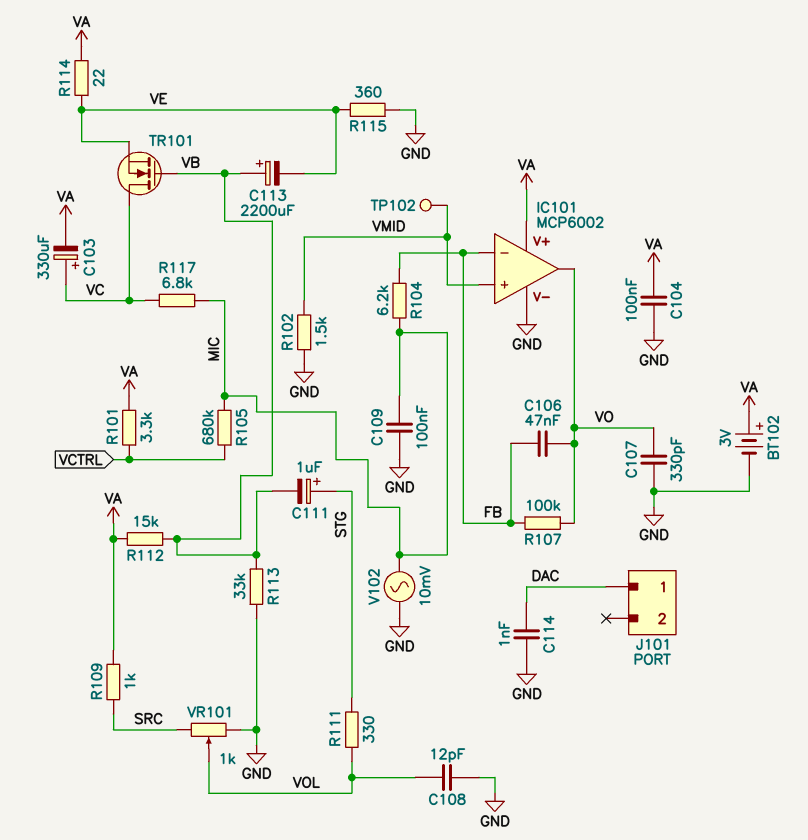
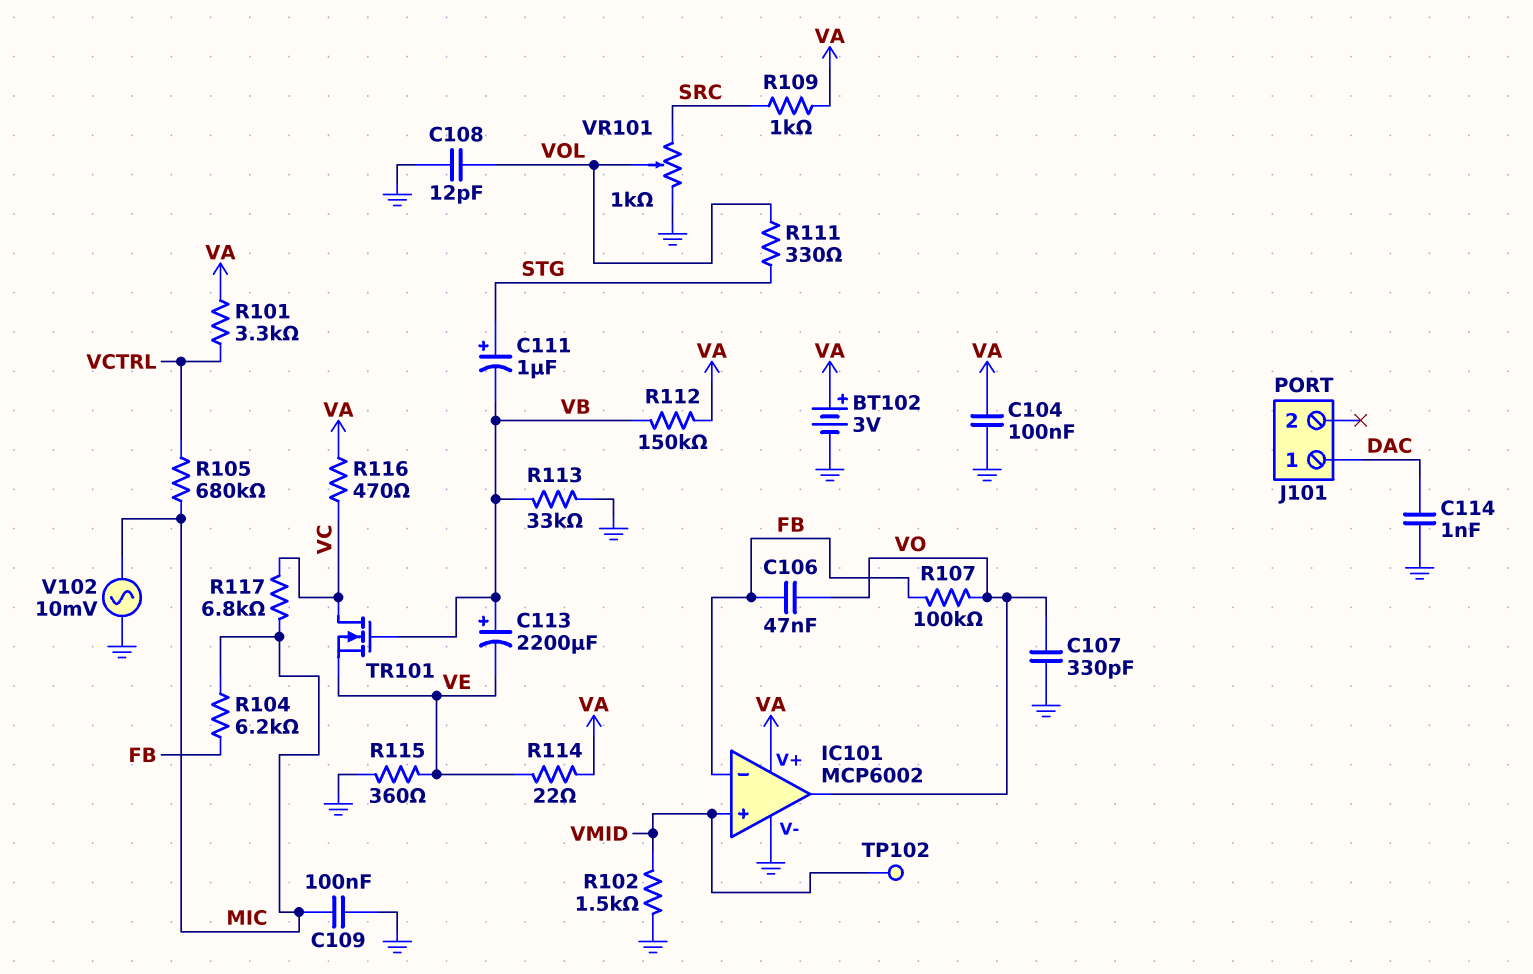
C103: 330uF (plus VC, minus VA) -> none
R112: 15k (VA, VB) -> 150k (VA, VB)
R116: none -> 470 (VA, VC)

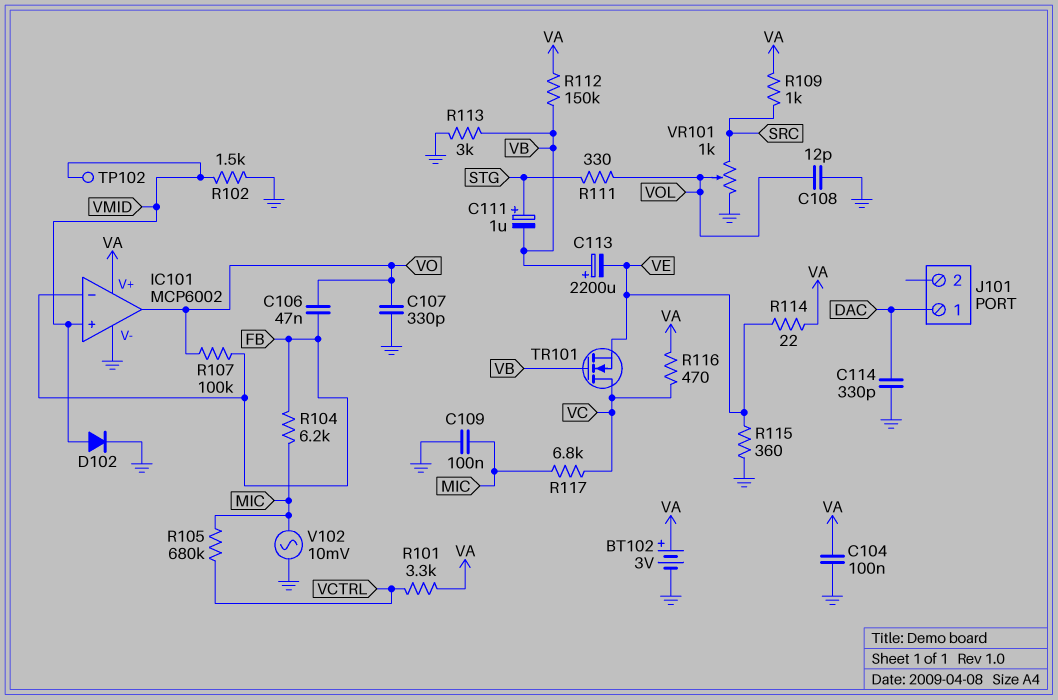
C114: 1nF (DAC, GND) -> 330pF (DAC, GND)
D102: none -> diode (A VMID, K GND)
R113: 33k (GND, VB) -> 3k (GND, VB)

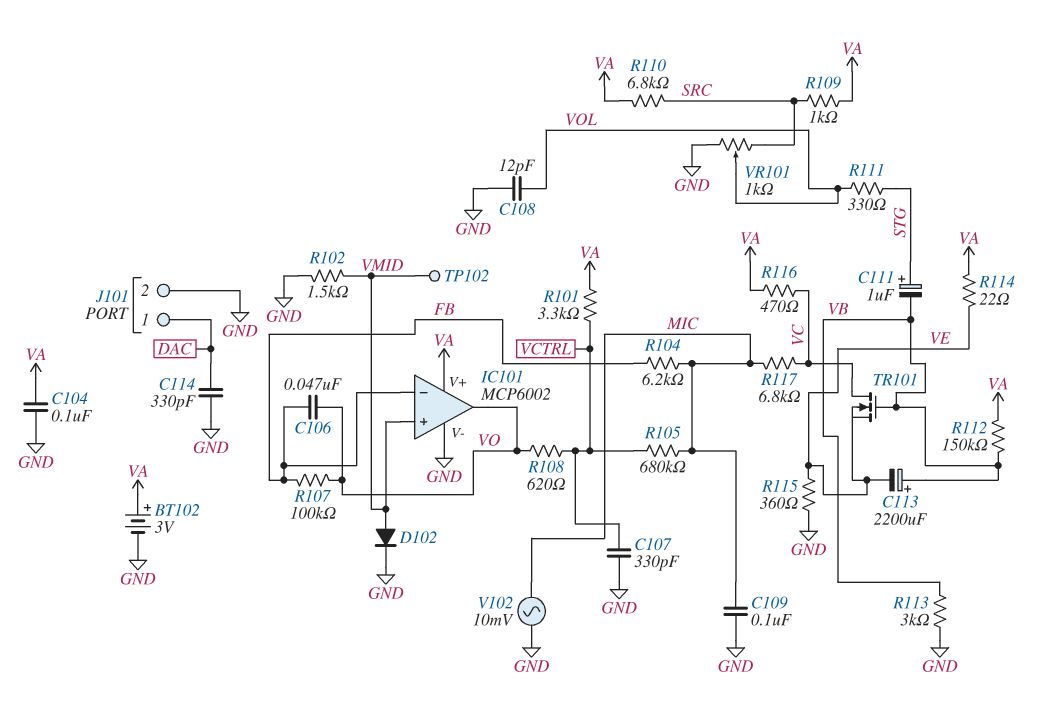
C107: 330pF (GND, VO) -> 330pF (GND, VCTRL)
J101 pin 2: none -> GND
R108: none -> 620 (VCTRL, VO)
R110: none -> 6.8k (SRC, VA)

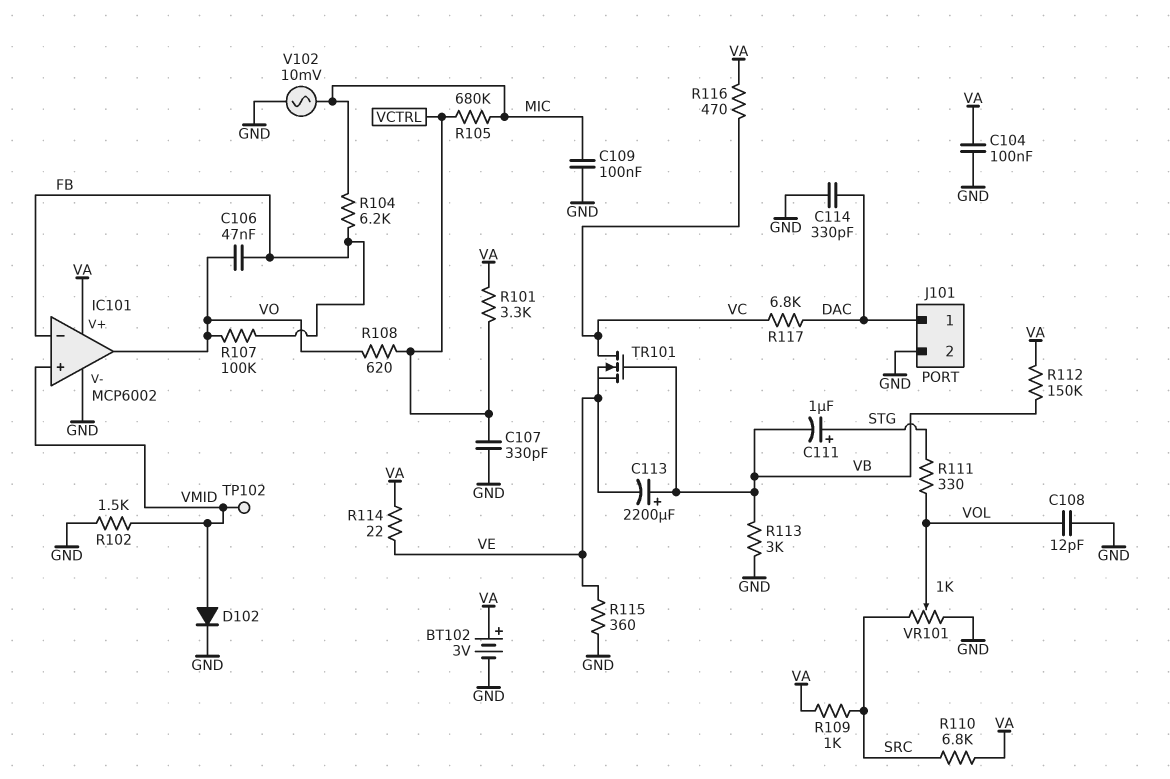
R117: 6.8k (MIC, VC) -> 6.8k (DAC, VC)

